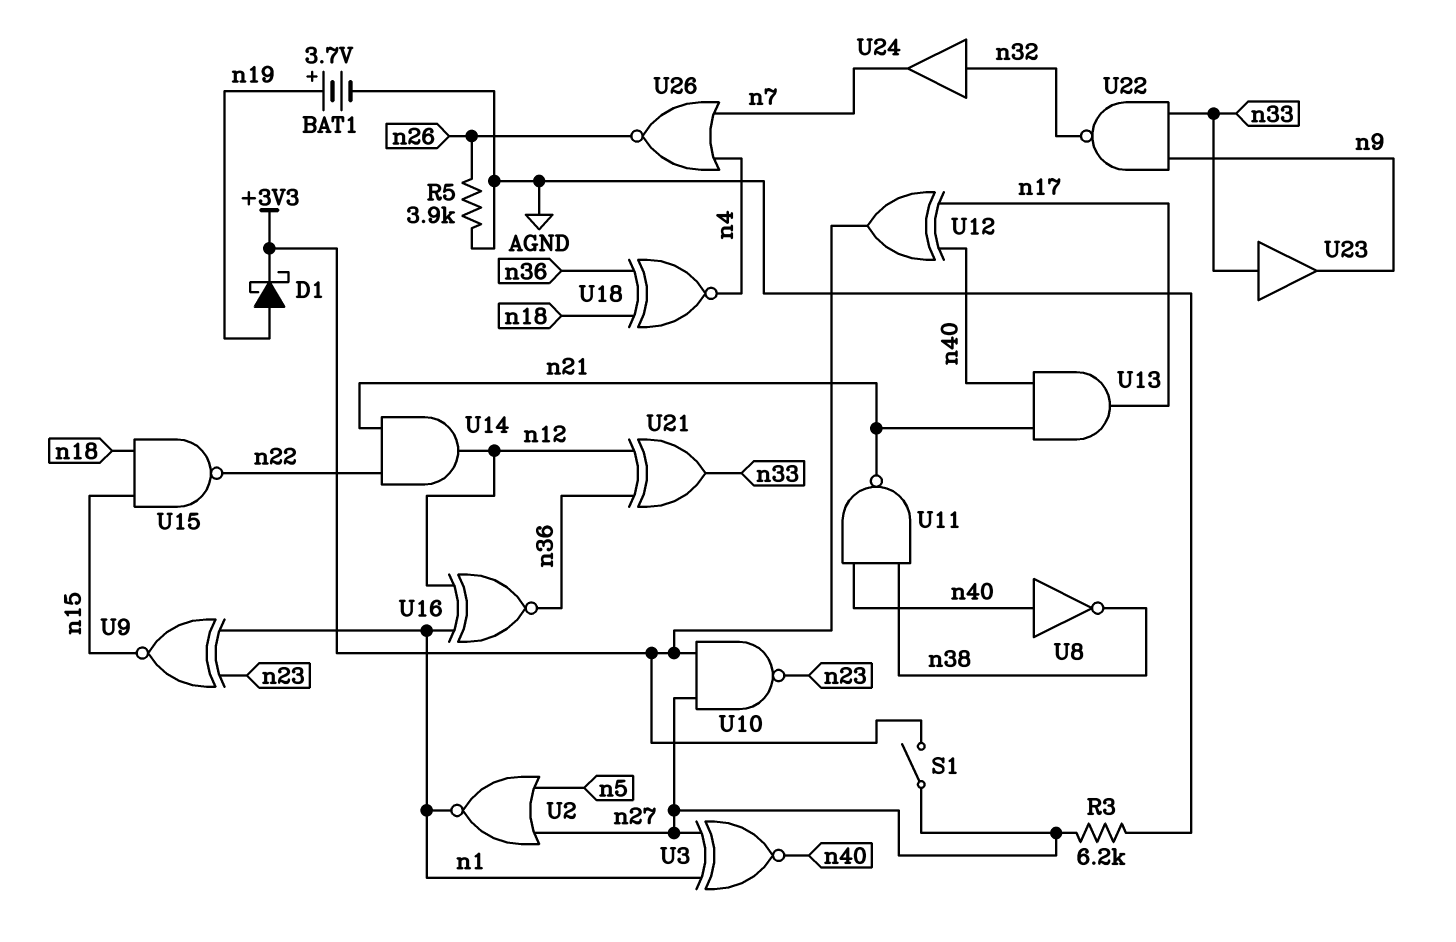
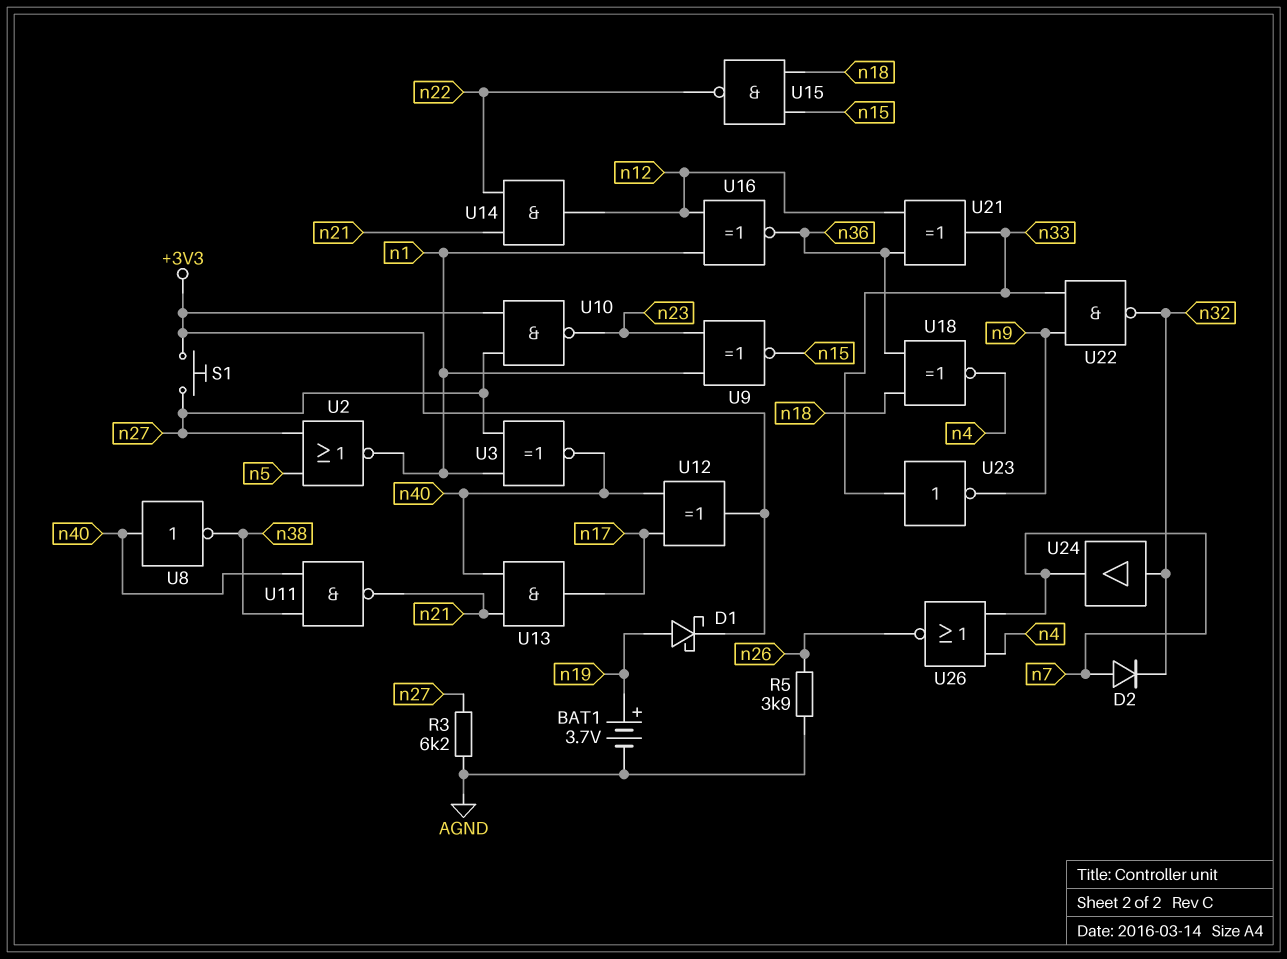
D2: none -> diode (A n7, K n32)
S1: switch (+3V3, n27) -> button (+3V3, n27)
U23: buffer (in n33, out n9) -> NOT (in n33, out n9)

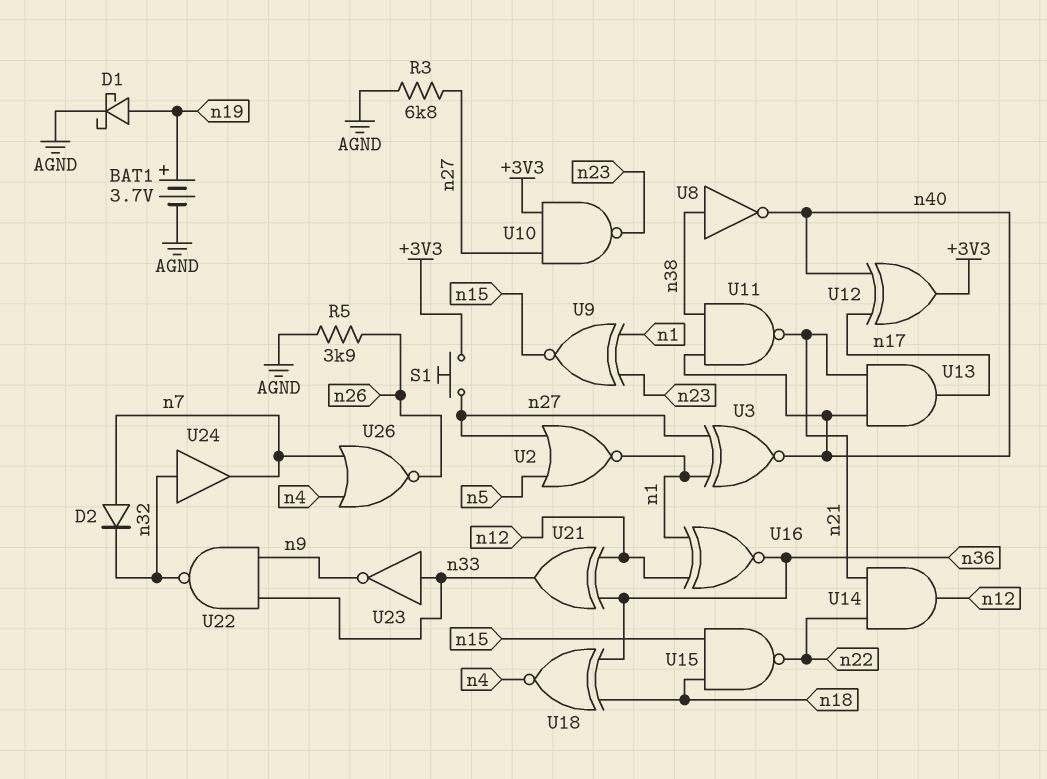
D1: schottky (A n19, K +3V3) -> schottky (A n19, K AGND)
R3: 6.2k (AGND, n27) -> 6.8k (AGND, n27)
U8: NOT (in n40, out n38) -> NOT (in n38, out n40)

